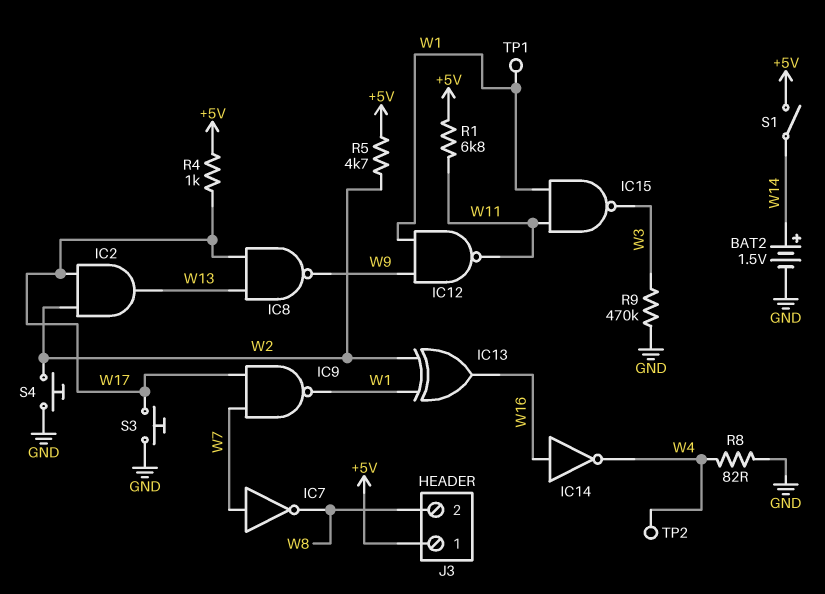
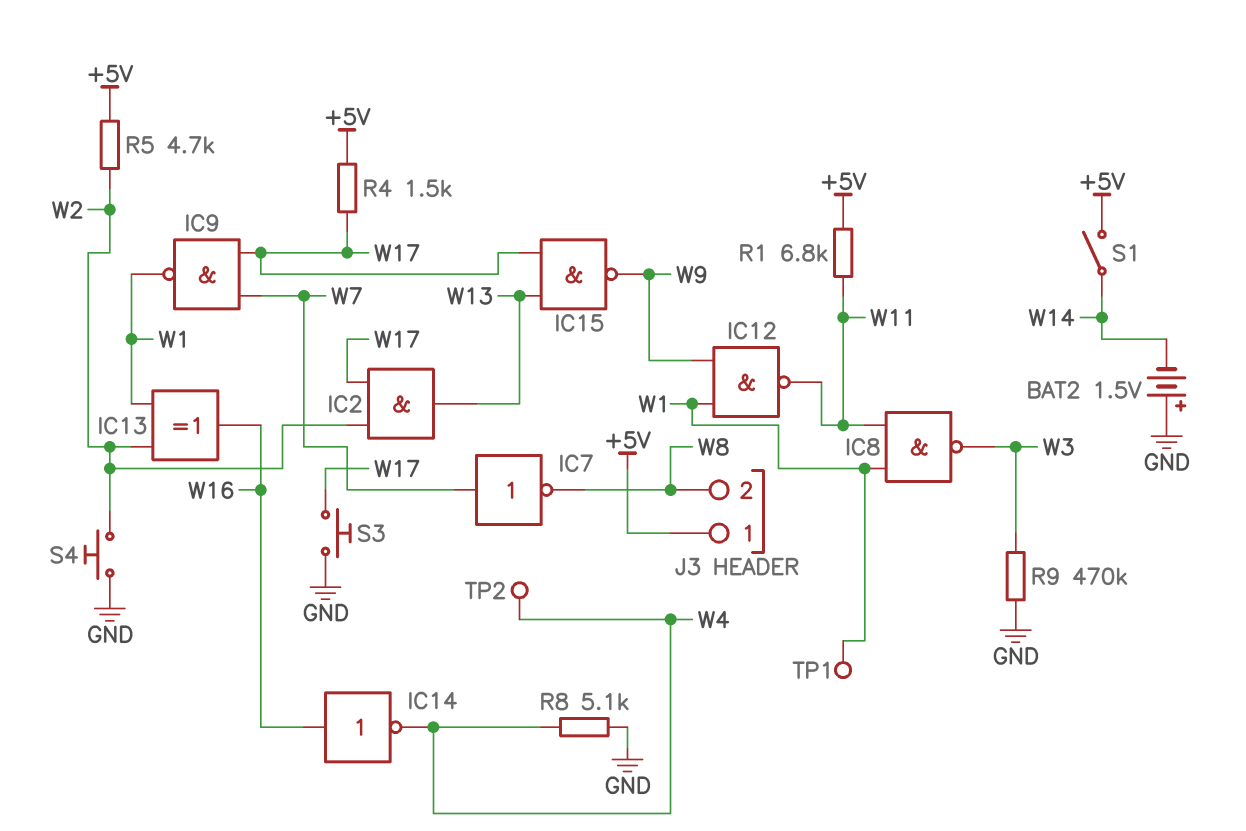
BAT2: 1.5V (plus W14, minus GND) -> 1.5V (plus GND, minus W14)
IC8: NAND (in W13, in W17, out W9) -> NAND (in W1, in W11, out W3)
IC15: NAND (in W1, in W11, out W3) -> NAND (in W13, in W17, out W9)
R4: 1k (+5V, W17) -> 1.5k (+5V, W17)
R8: 82 (GND, W4) -> 5.1k (GND, W4)

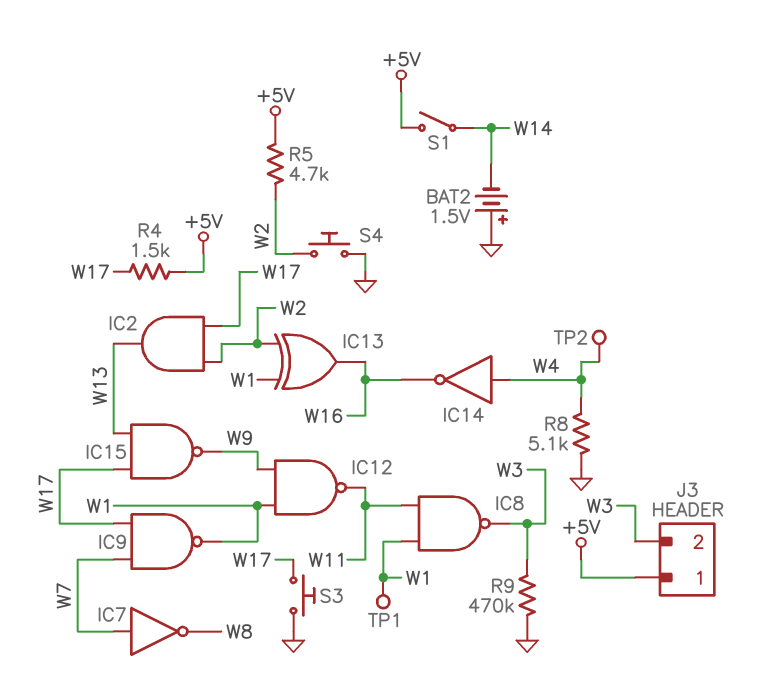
IC14: NOT (in W16, out W4) -> NOT (in W4, out W16)
J3 pin 2: W8 -> W3
R1: 6.8k (+5V, W11) -> none

